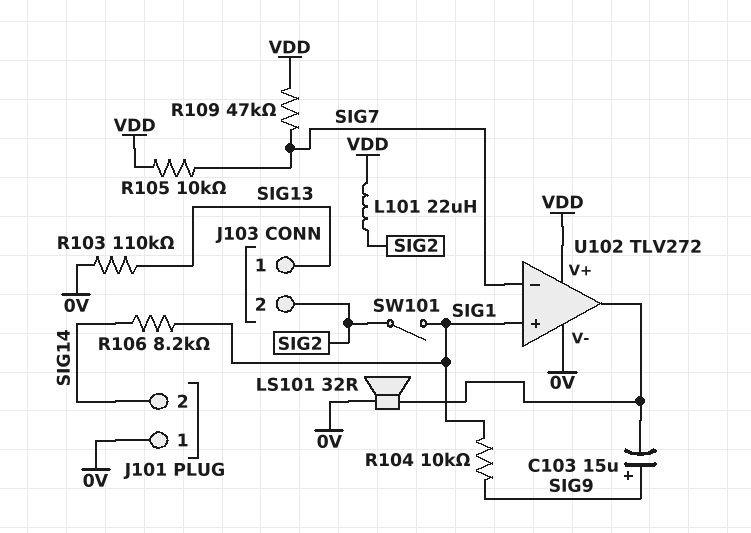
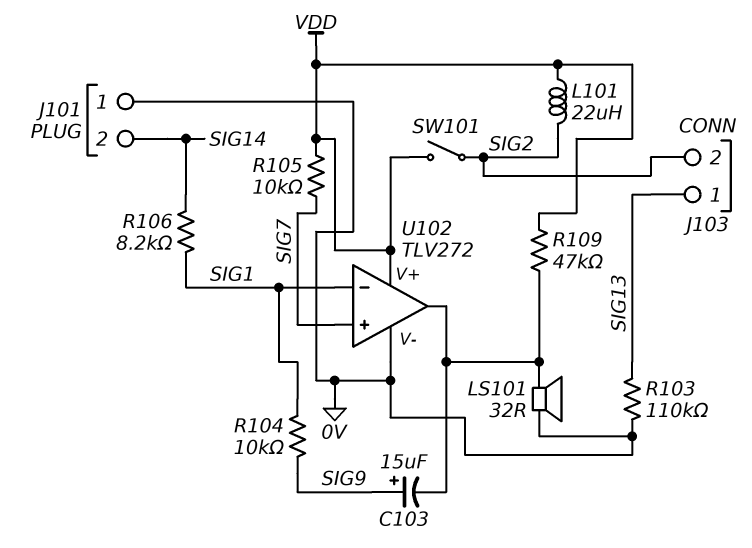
R109: 47k (SIG7, VDD) -> 47k (U102/out, VDD)
SW101: switch (SIG1, SIG2) -> switch (SIG2, VDD)
U102 pin in+: SIG1 -> SIG7
U102 pin in-: SIG7 -> SIG1

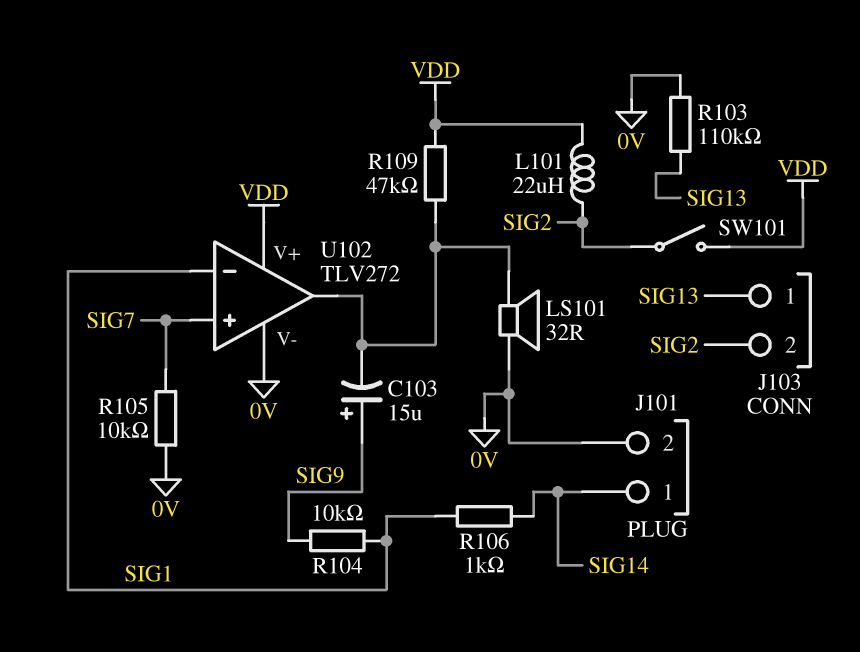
J101 pin 1: 0V -> SIG14
J101 pin 2: SIG14 -> 0V
R105: 10k (SIG7, VDD) -> 10k (0V, SIG7)
R106: 8.2k (SIG1, SIG14) -> 1k (SIG1, SIG14)

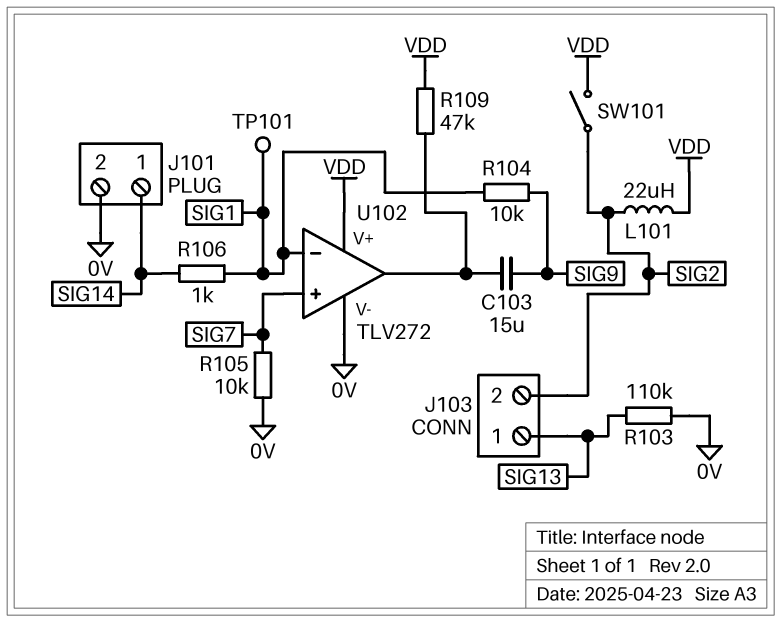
C103: 15uF (plus SIG9, minus U102/out) -> 15uF (SIG9, U102/out)
LS101: speaker 32R (0V, U102/out) -> none
TP101: none -> test point (SIG1)

